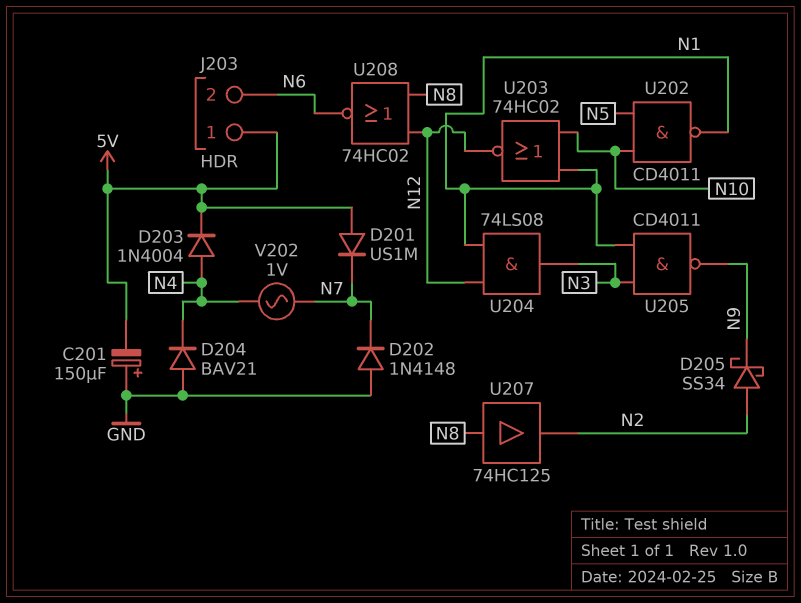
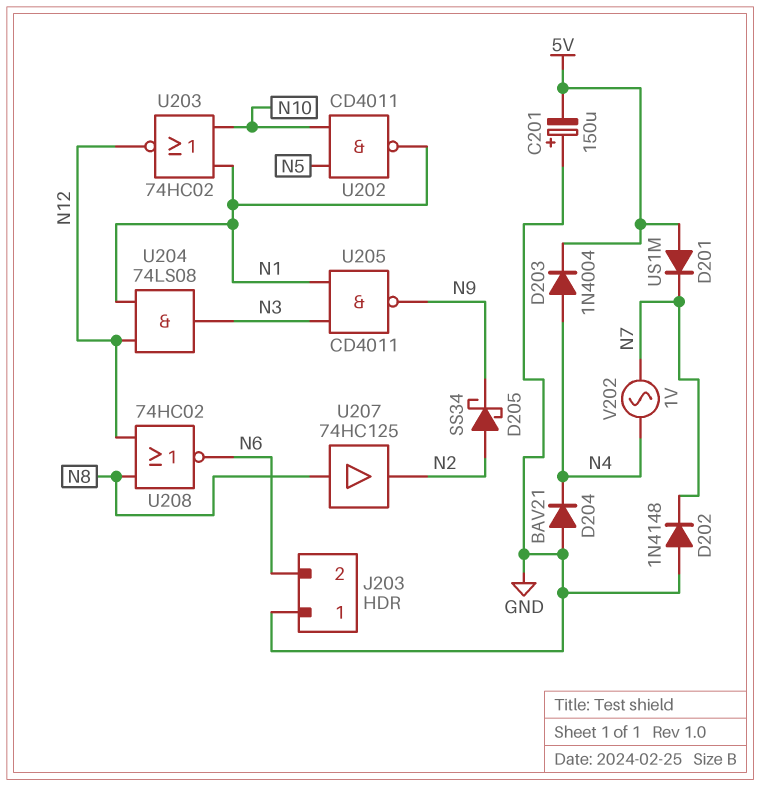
J203 pin 1: 5V -> GND

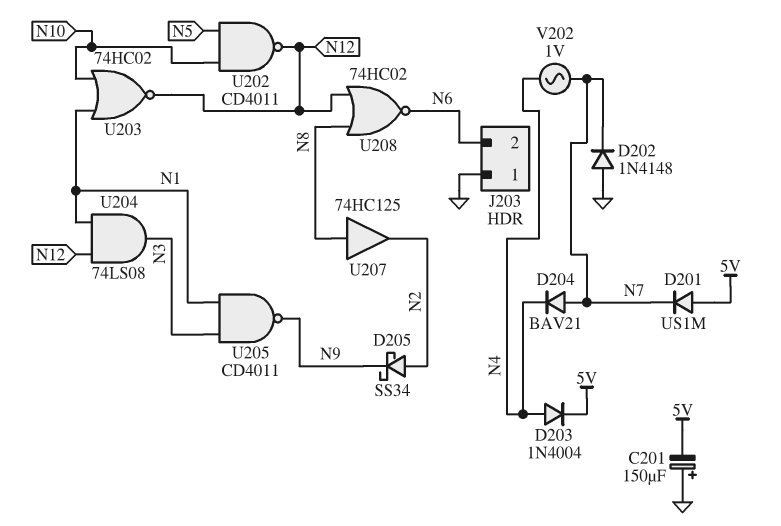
D204: diode BAV21 (A GND, K N4) -> diode BAV21 (A N7, K N4)
U202: NAND CD4011 (in N5, in N10, out N1) -> NAND CD4011 (in N5, in N10, out N12)

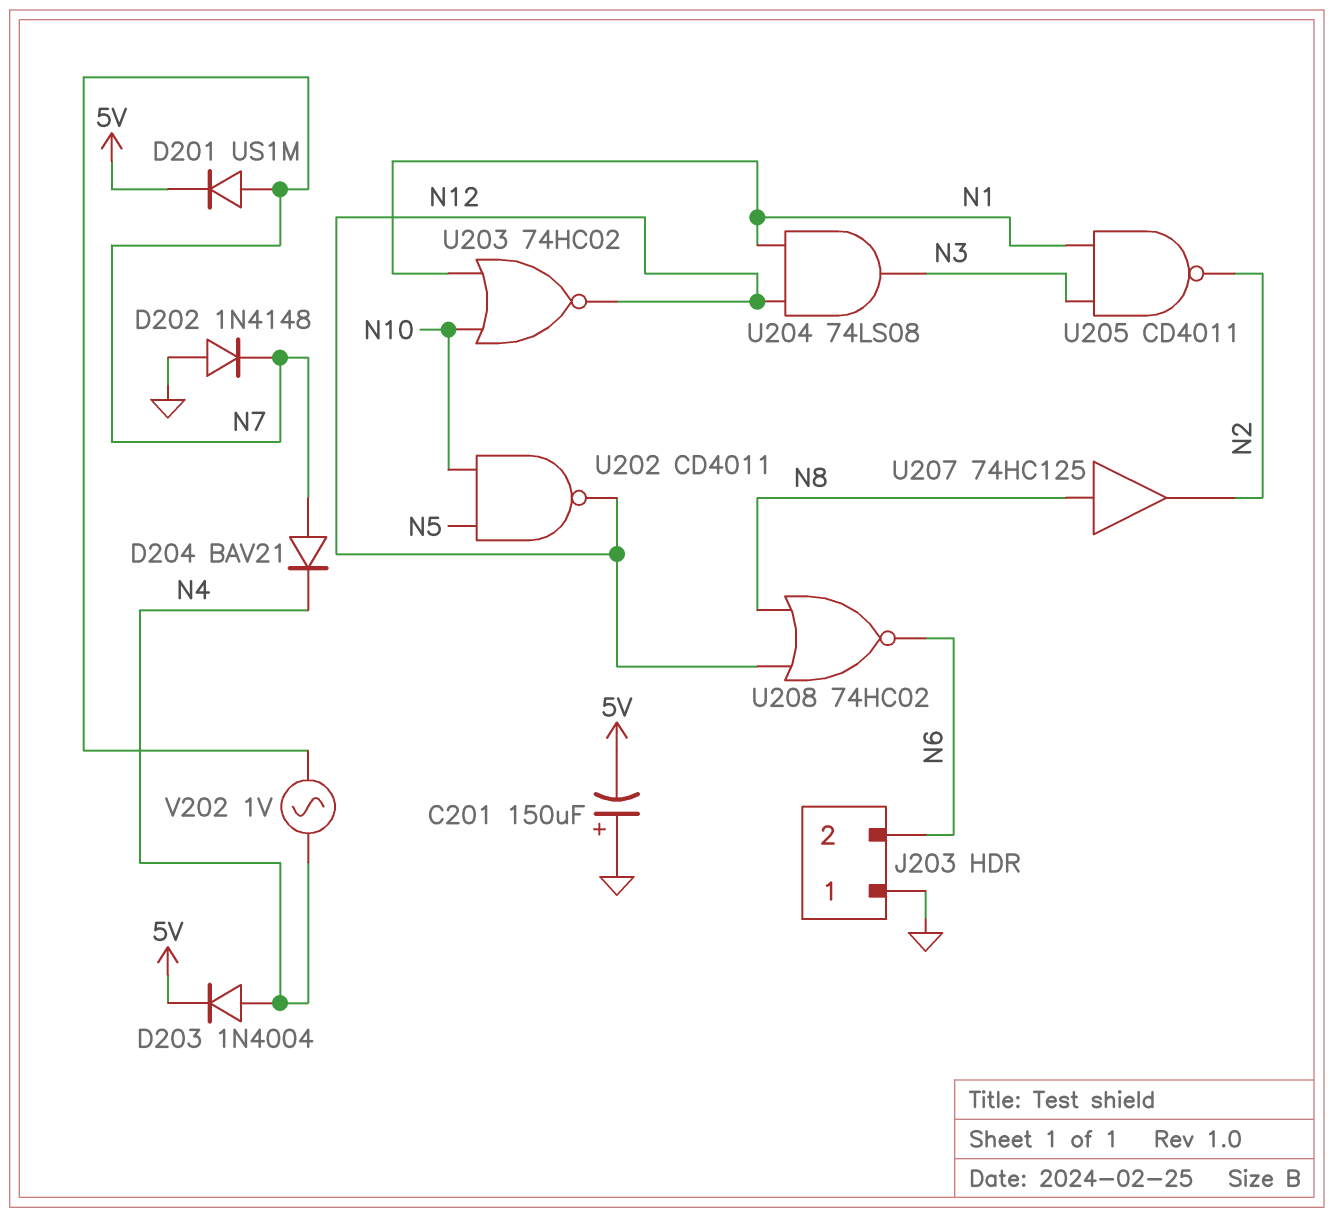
D201: diode US1M (A 5V, K N7) -> diode US1M (A N7, K 5V)
D205: schottky SS34 (A N2, K N9) -> none
U205: NAND CD4011 (in N1, in N3, out N9) -> NAND CD4011 (in N1, in N3, out N2)

